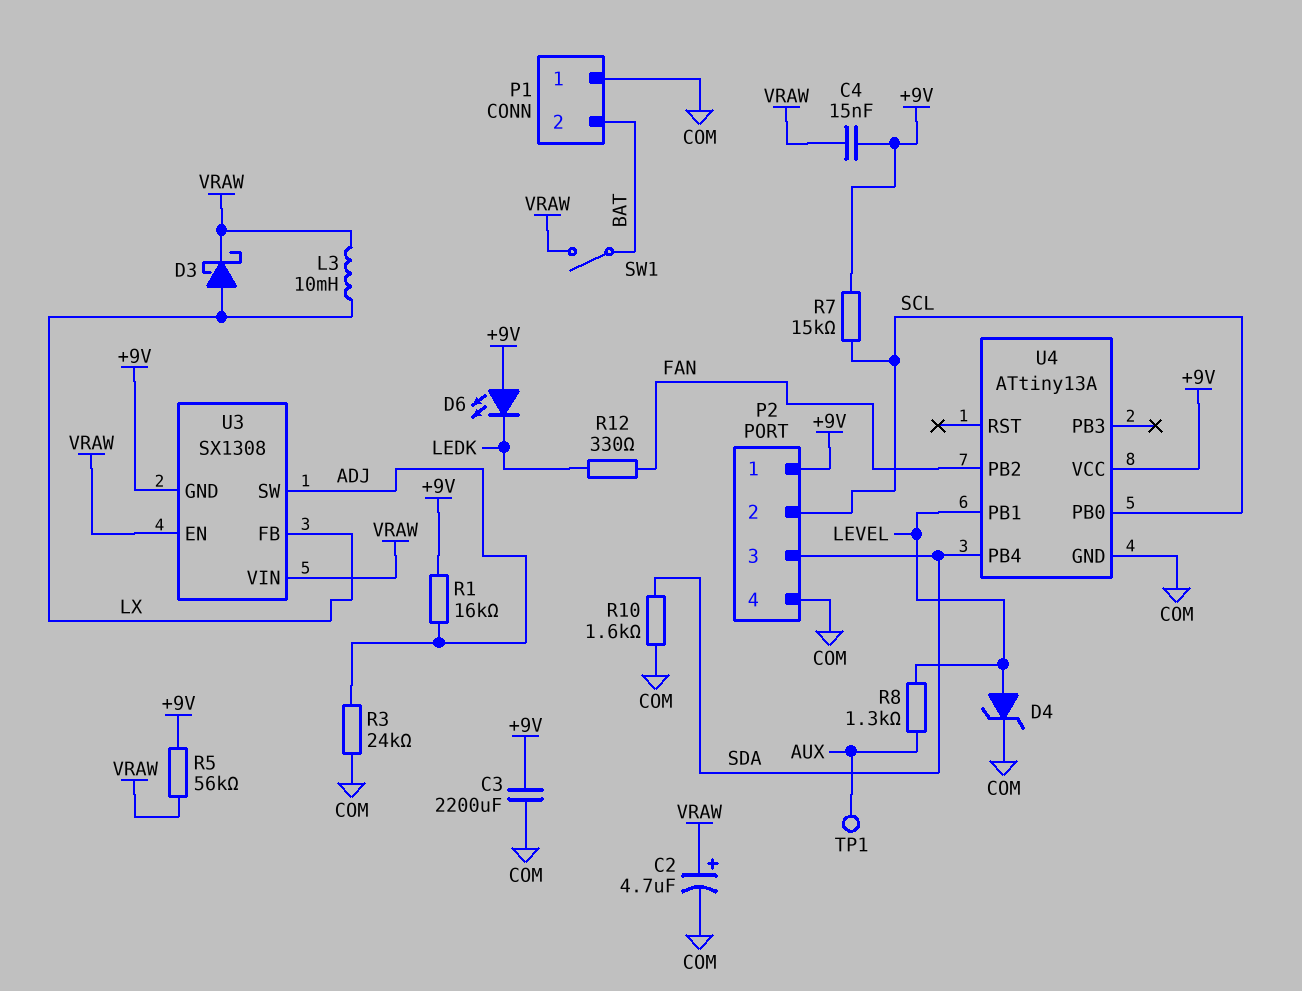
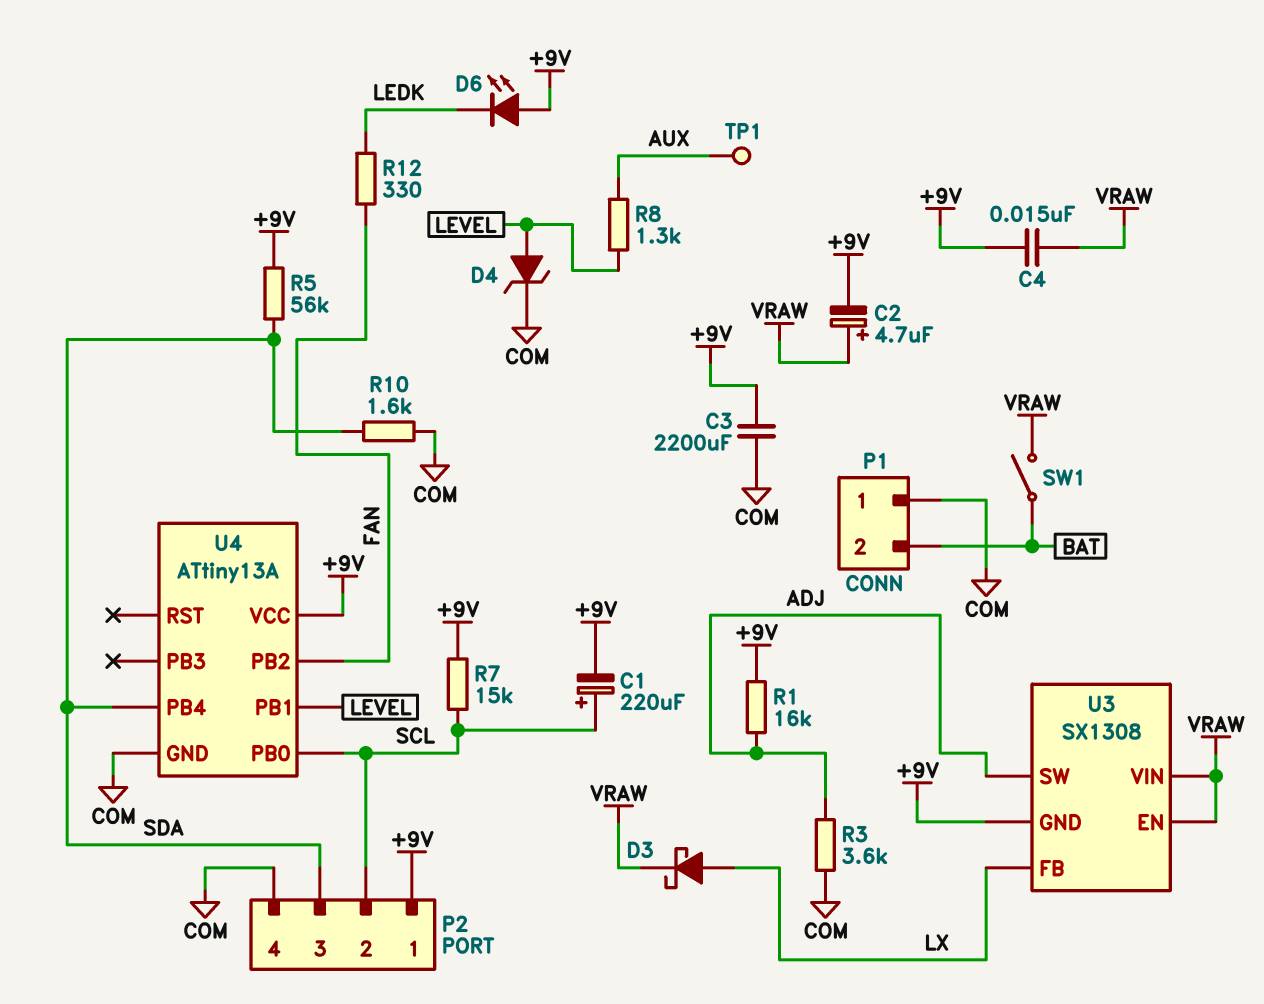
C1: none -> 220uF (plus SCL, minus +9V)
C2: 4.7uF (plus VRAW, minus COM) -> 4.7uF (plus VRAW, minus +9V)
L3: 10mH (LX, VRAW) -> none
R3: 24k (ADJ, COM) -> 3.6k (ADJ, COM)
R5: 56k (+9V, VRAW) -> 56k (+9V, SDA)

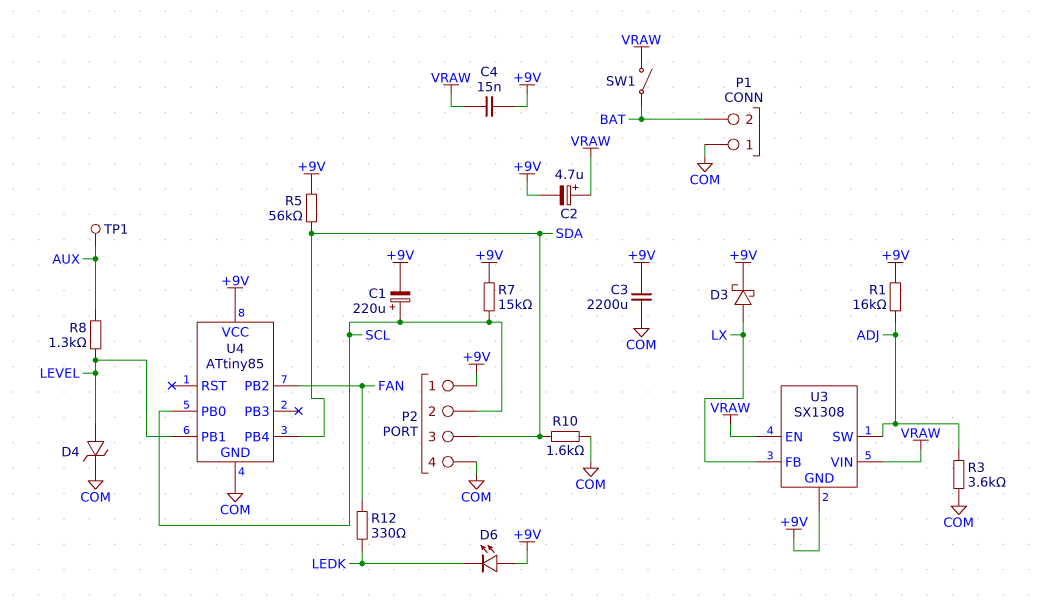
D3: schottky (A LX, K VRAW) -> schottky (A LX, K +9V)
U4: ATtiny13A -> ATtiny85

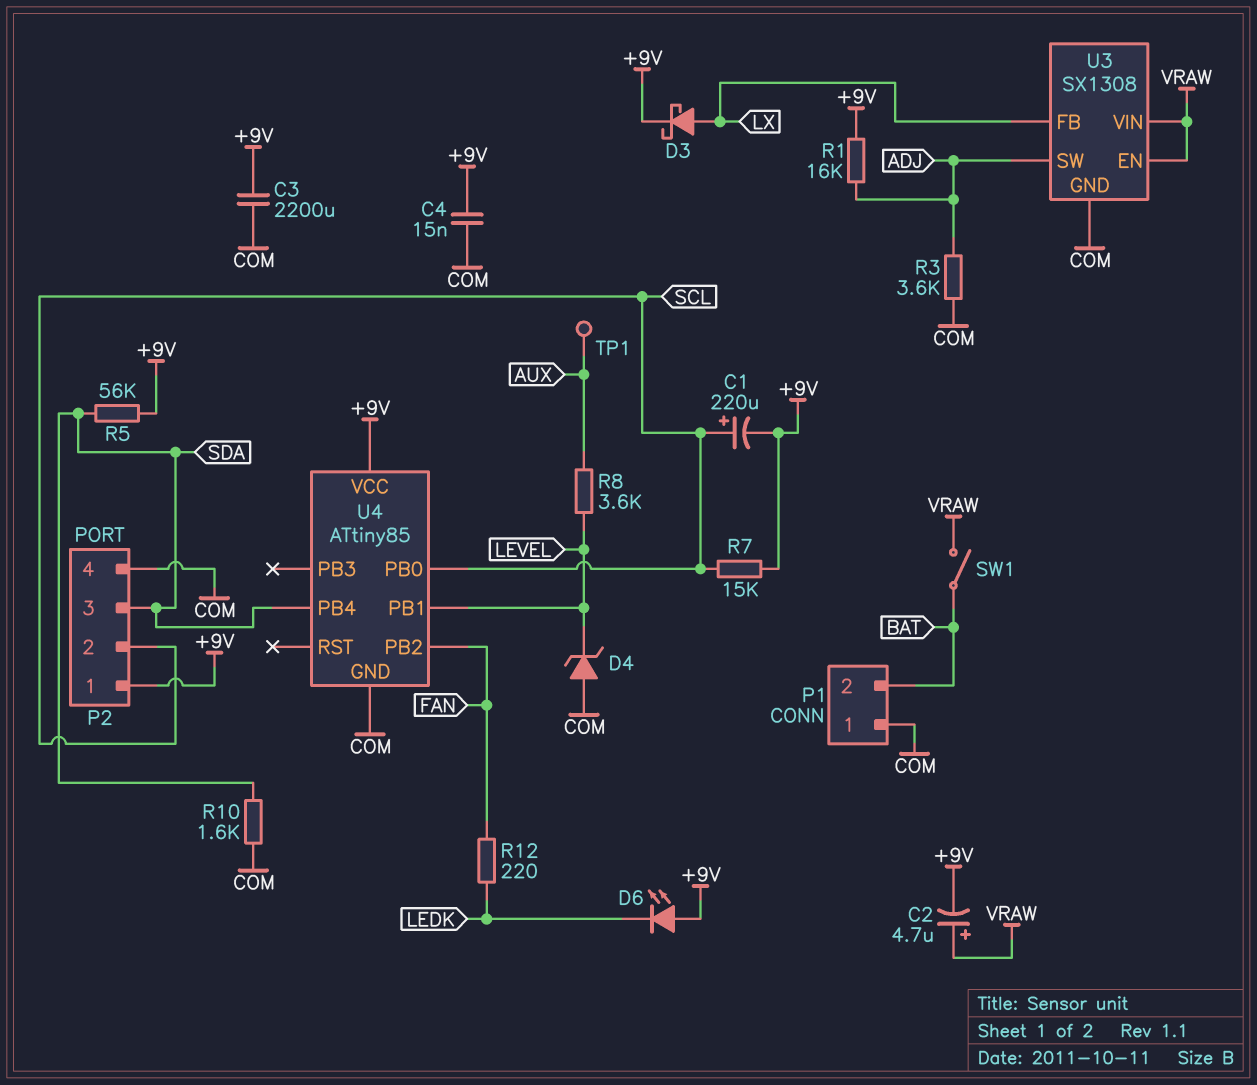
C4: 15nF (+9V, VRAW) -> 15nF (+9V, COM)
D4: zener (A LEVEL, K COM) -> zener (A COM, K LEVEL)
R8: 1.3k (AUX, LEVEL) -> 3.6k (AUX, LEVEL)
R12: 330 (FAN, LEDK) -> 220 (FAN, LEDK)
U3 pin GND: +9V -> COM

